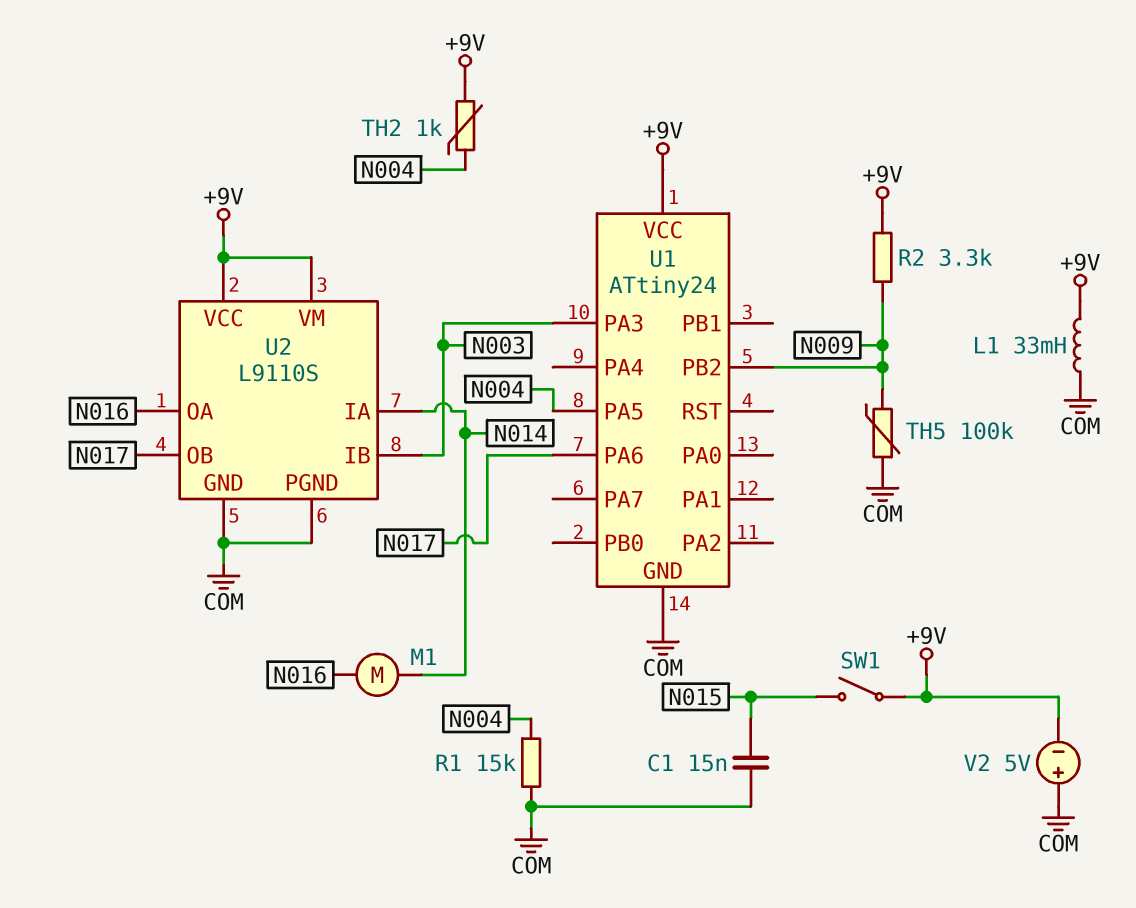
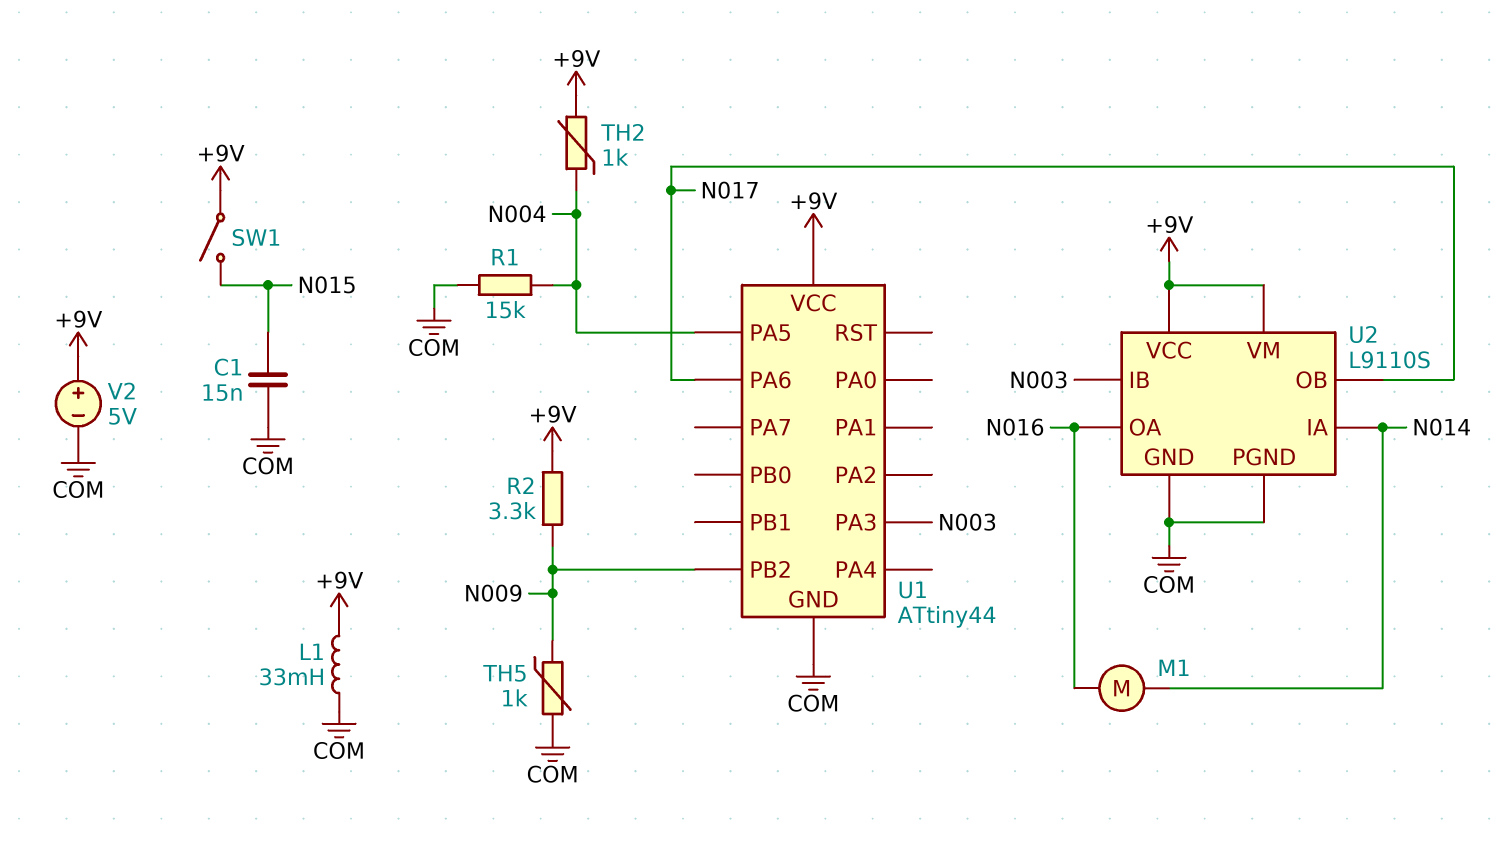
TH5: 100k (COM, N009) -> 1k (COM, N009)
U1: ATtiny24 -> ATtiny44
V2: 5V (plus COM, minus +9V) -> 5V (plus +9V, minus COM)

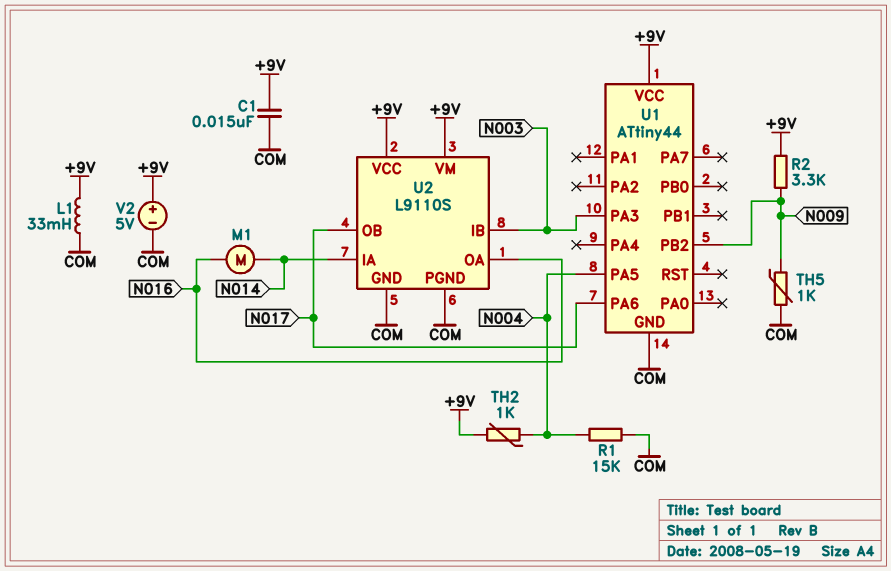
C1: 15nF (COM, N015) -> 15nF (+9V, COM)
SW1: switch (+9V, N015) -> none

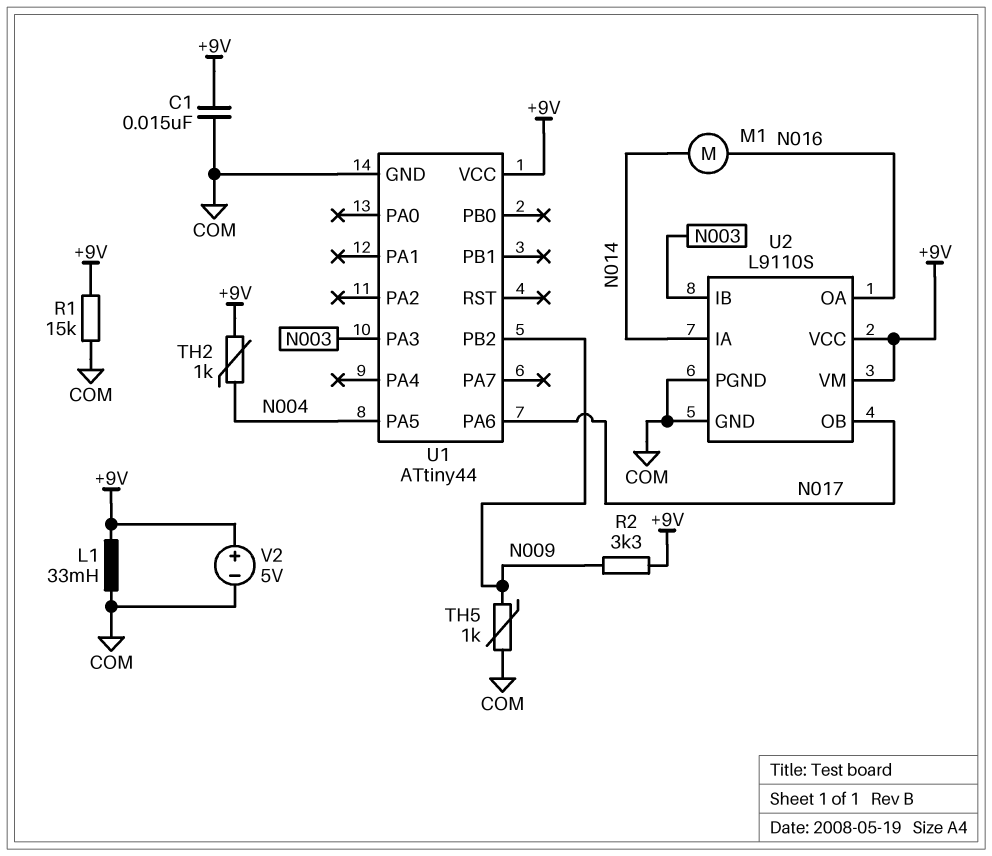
R1: 15k (COM, N004) -> 15k (+9V, COM)

